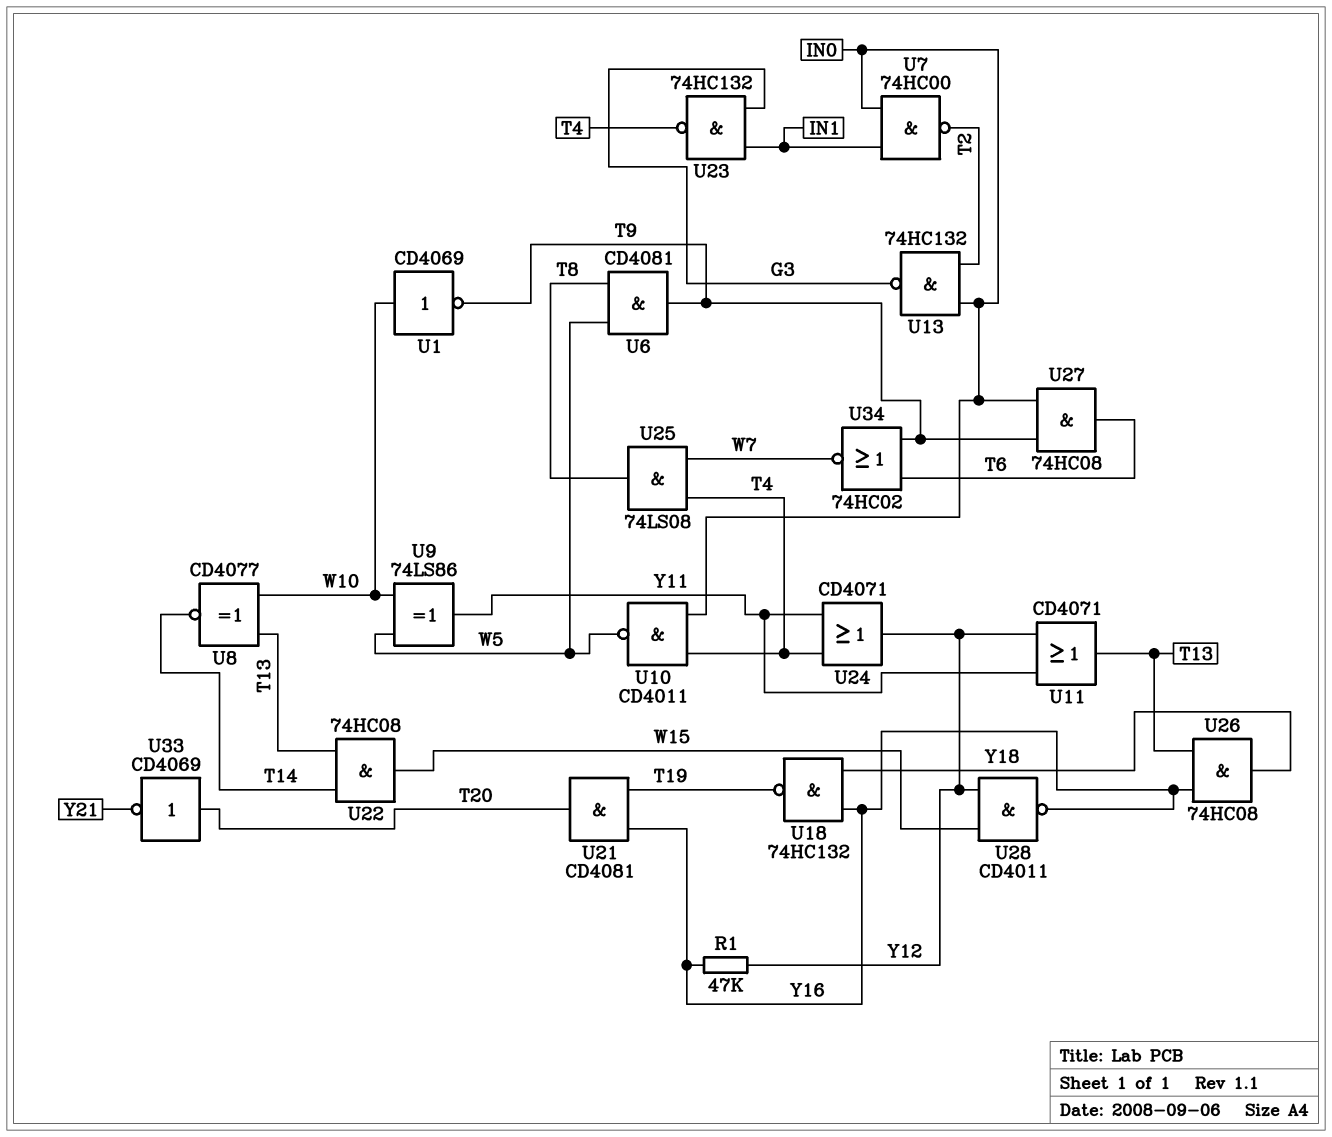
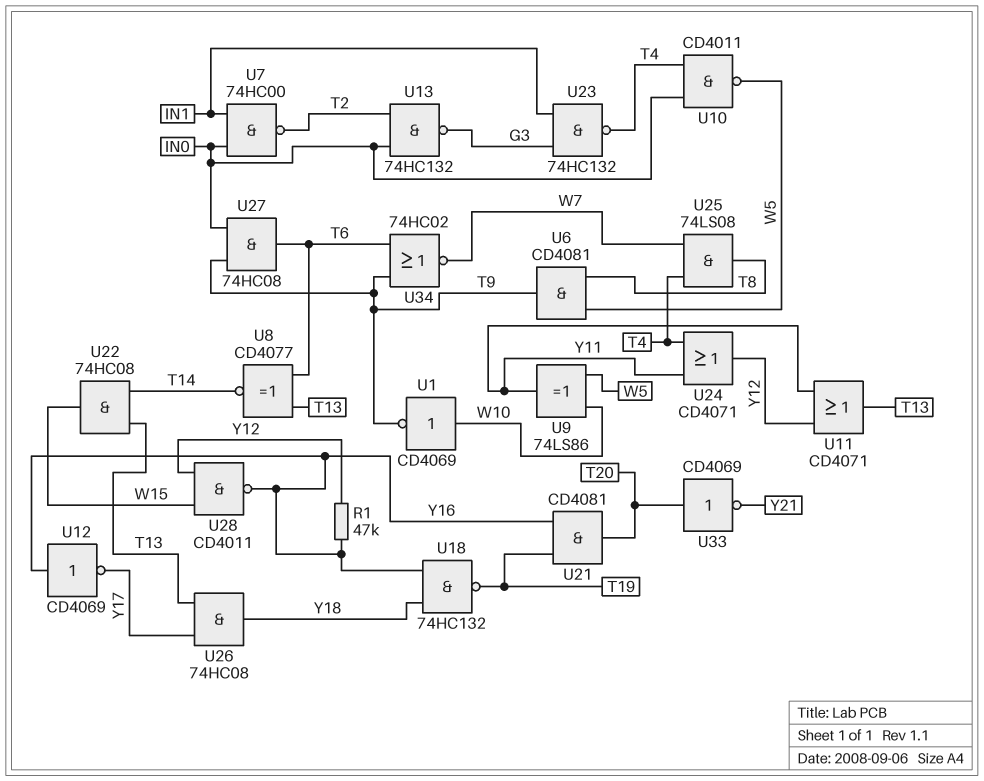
U8: XNOR CD4077 (in T13, in W10, out T14) -> XNOR CD4077 (in T6, in T13, out T14)
U12: none -> NOT CD4069 (in Y16, out Y17)
U26: AND 74HC08 (in T13, in Y16, out Y18) -> AND 74HC08 (in T13, in Y17, out Y18)

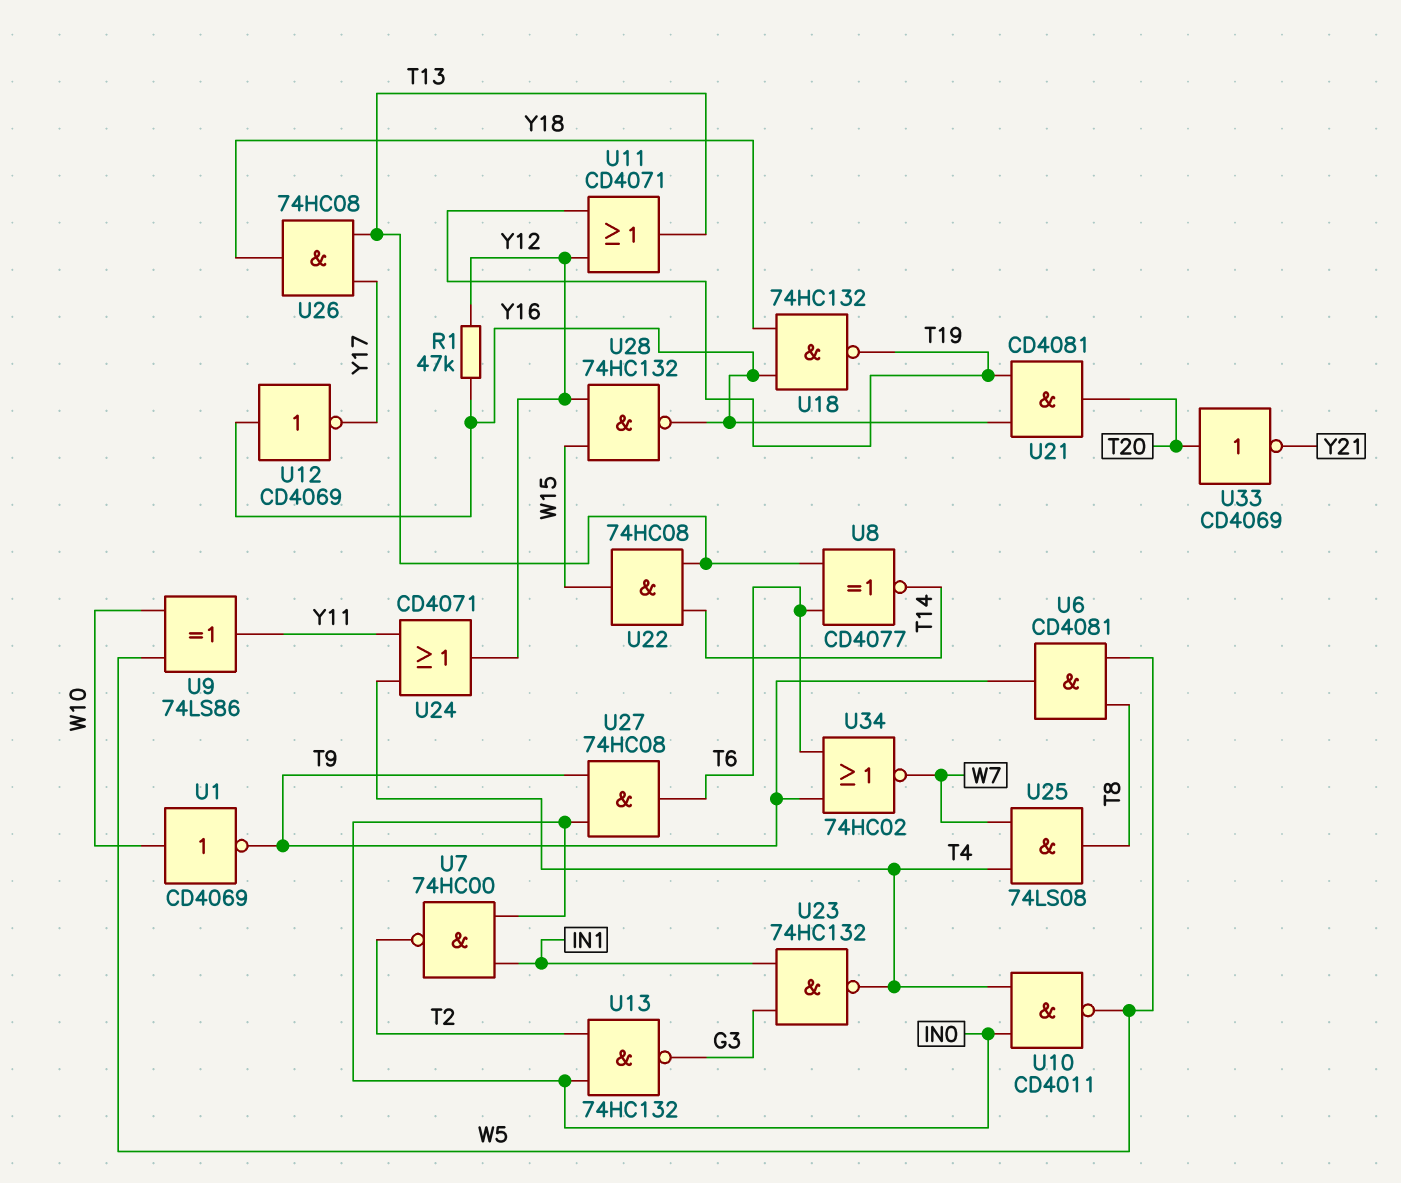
U11: OR CD4071 (in Y11, in Y12, out T13) -> OR CD4071 (in T19, in Y12, out T13)
U28: NAND CD4011 (in W15, in Y12, out Y16) -> NAND 74HC132 (in W15, in Y12, out Y16)

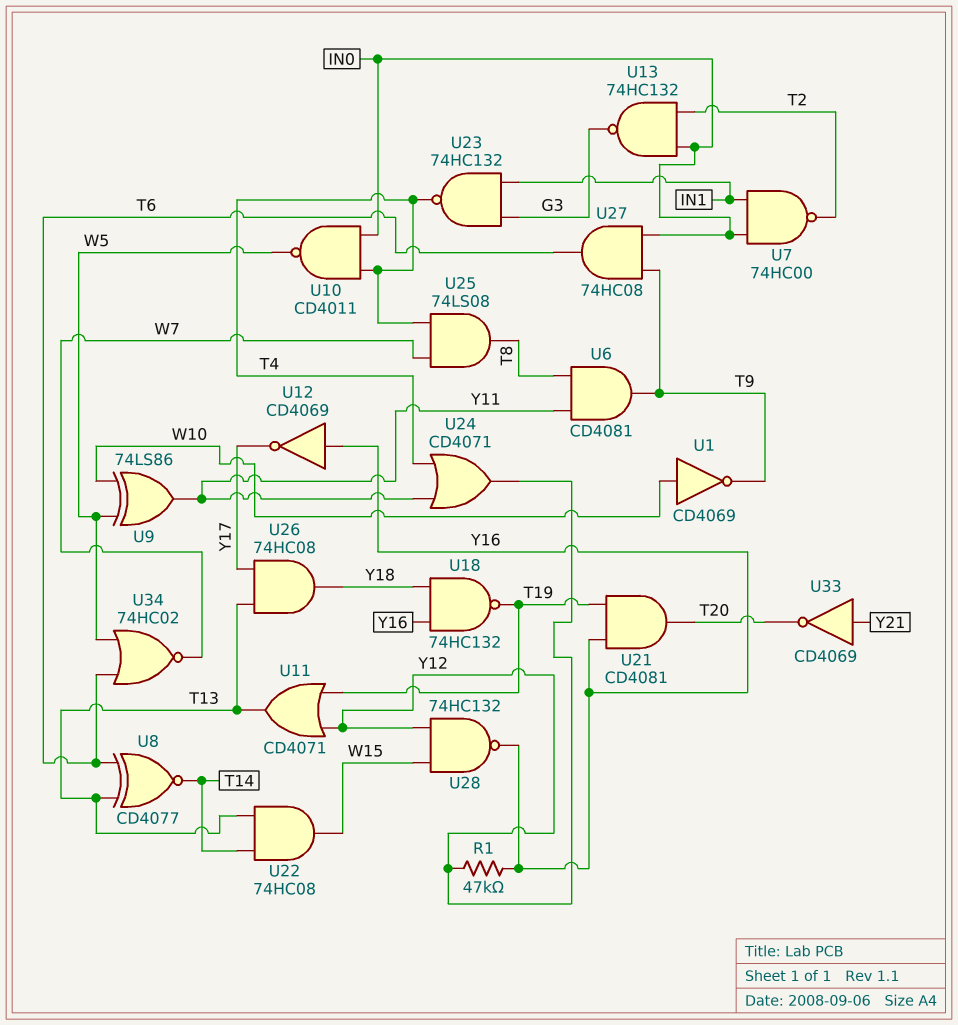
U6: AND CD4081 (in T8, in W5, out T9) -> AND CD4081 (in T8, in Y11, out T9)
U33: NOT CD4069 (in T20, out Y21) -> NOT CD4069 (in Y21, out T20)
U34: NOR 74HC02 (in T6, in T9, out W7) -> NOR 74HC02 (in T6, in W5, out W7)

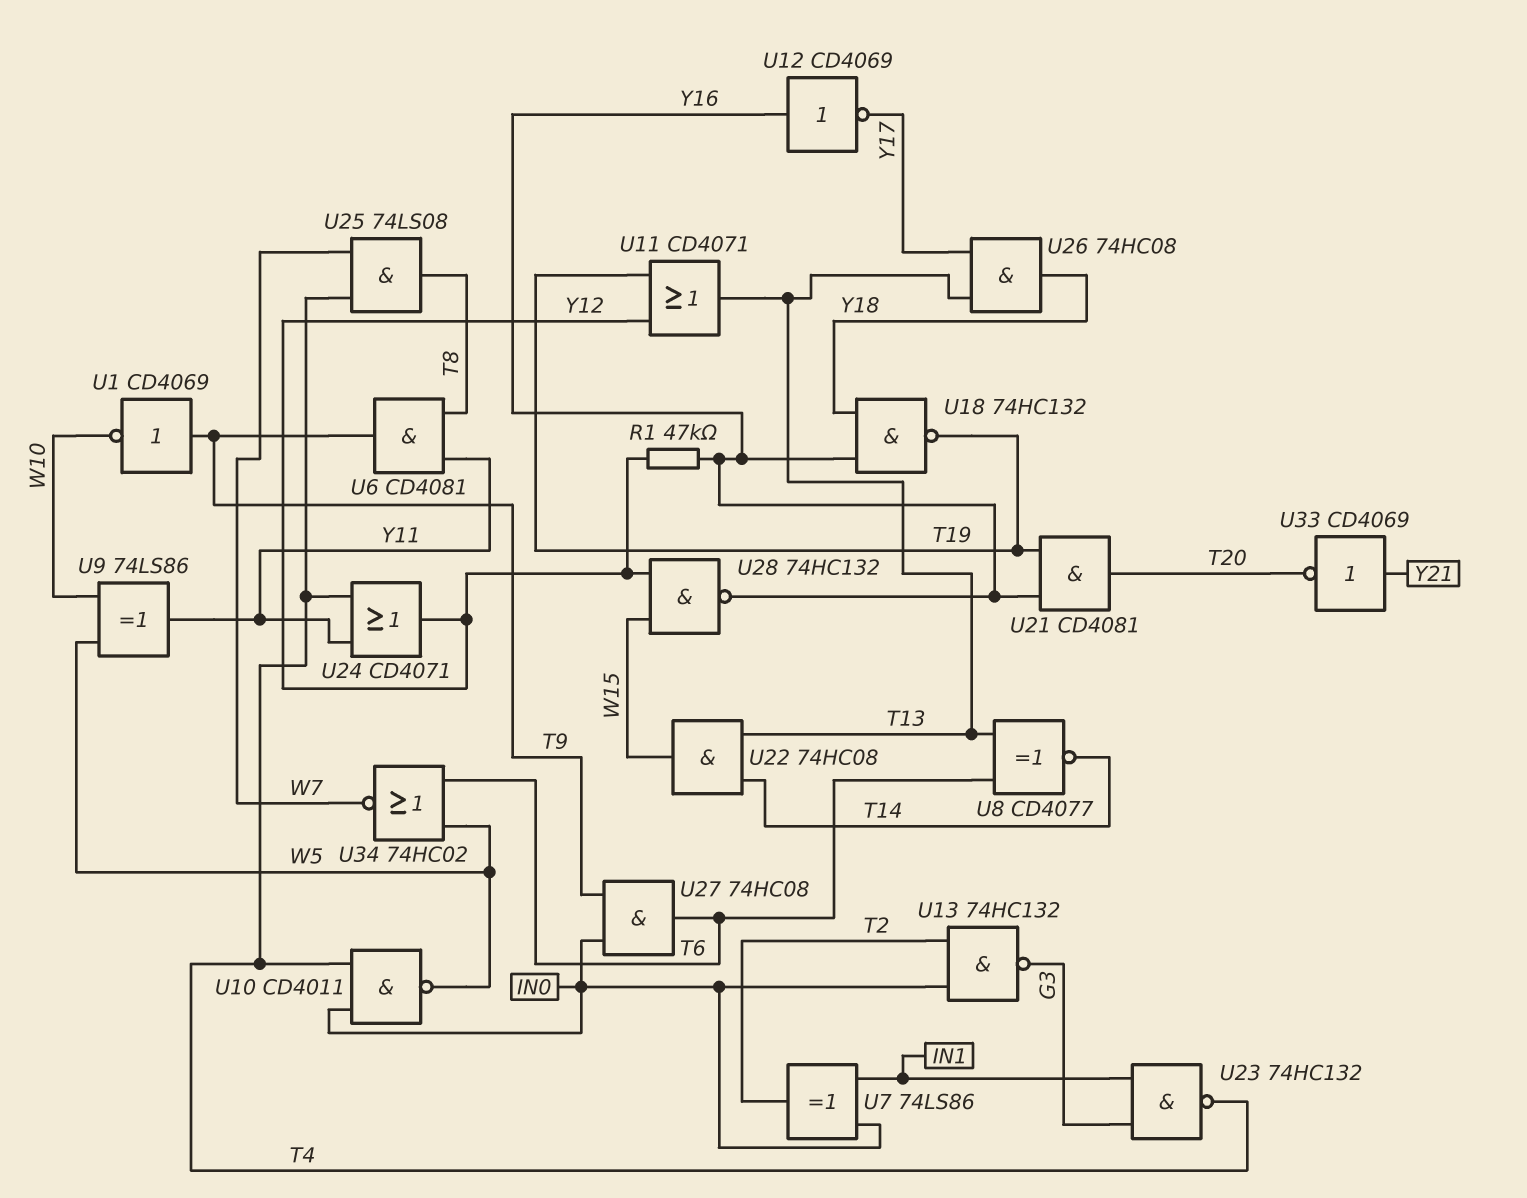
U1: NOT CD4069 (in W10, out T9) -> NOT CD4069 (in T9, out W10)
U7: NAND 74HC00 (in IN0, in IN1, out T2) -> XOR 74LS86 (in IN0, in IN1, out T2)

